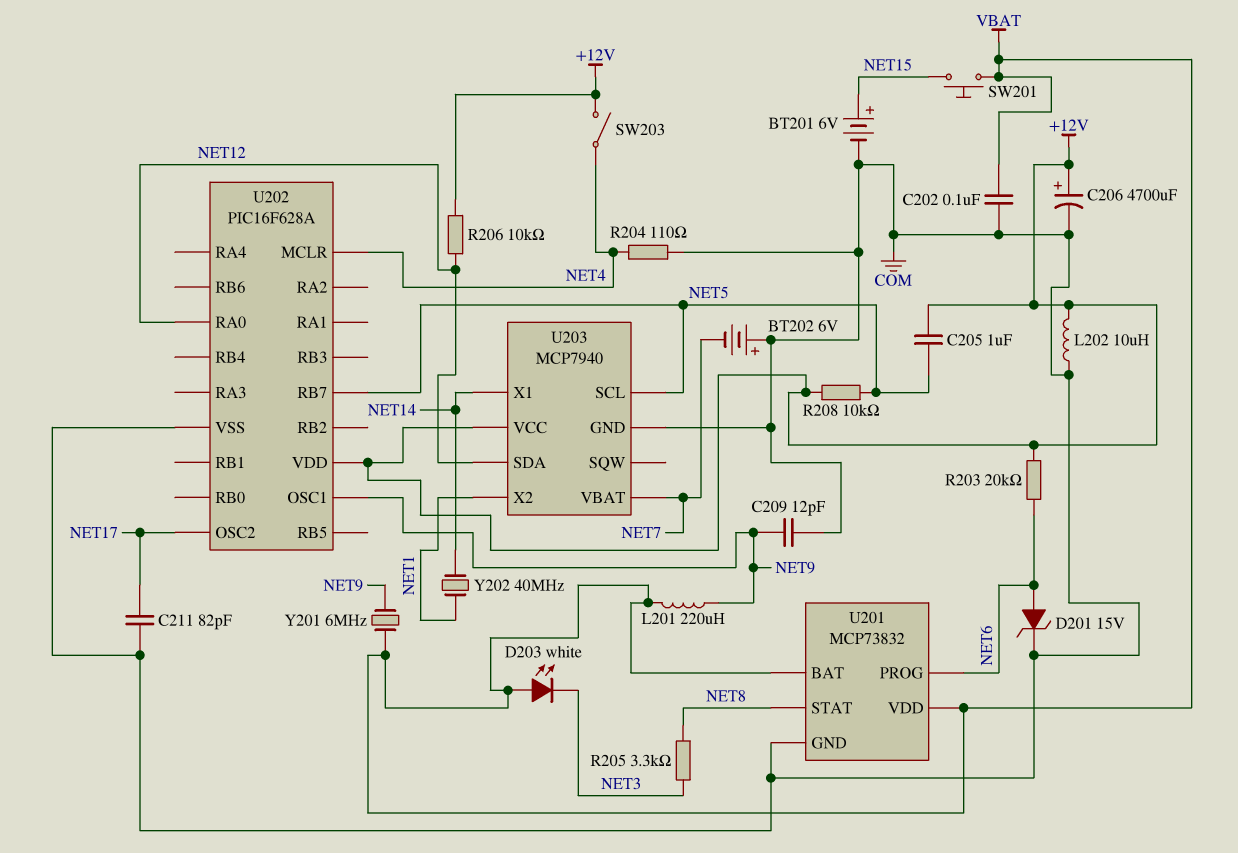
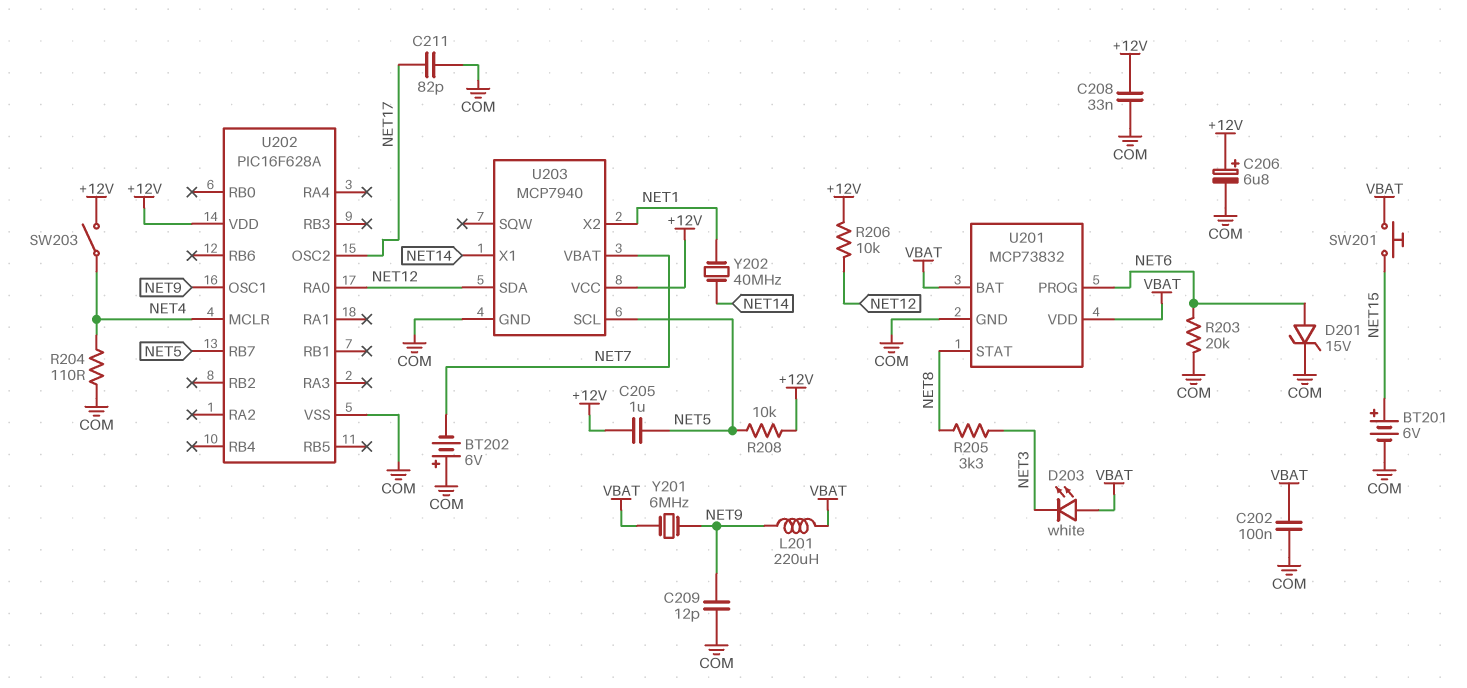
C206: 4700uF (plus +12V, minus COM) -> 6.8uF (plus +12V, minus COM)
C208: none -> 33nF (+12V, COM)
L202: 10uH (+12V, COM) -> none
R203: 20k (+12V, NET6) -> 20k (COM, NET6)

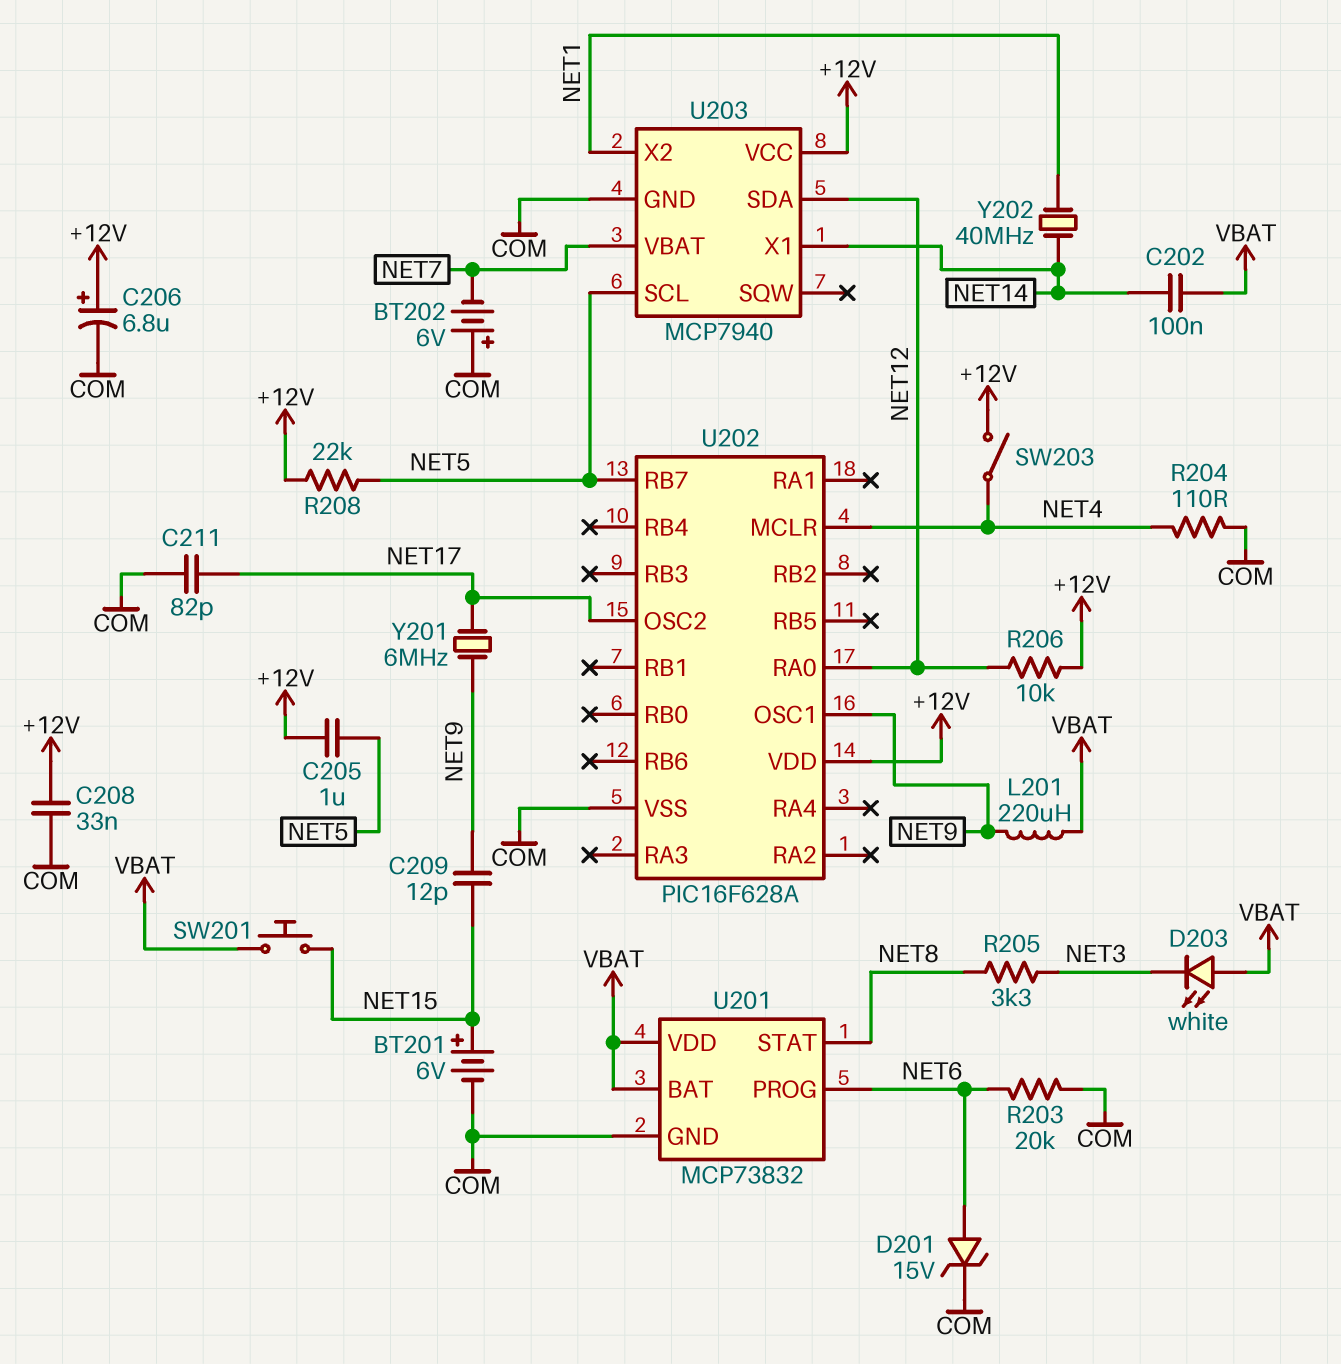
C202: 100nF (COM, VBAT) -> 100nF (NET14, VBAT)
C209: 12pF (COM, NET9) -> 12pF (NET9, NET15)
R208: 10k (+12V, NET5) -> 22k (+12V, NET5)
Y201: 6MHz (NET9, VBAT) -> 6MHz (NET9, NET17)

